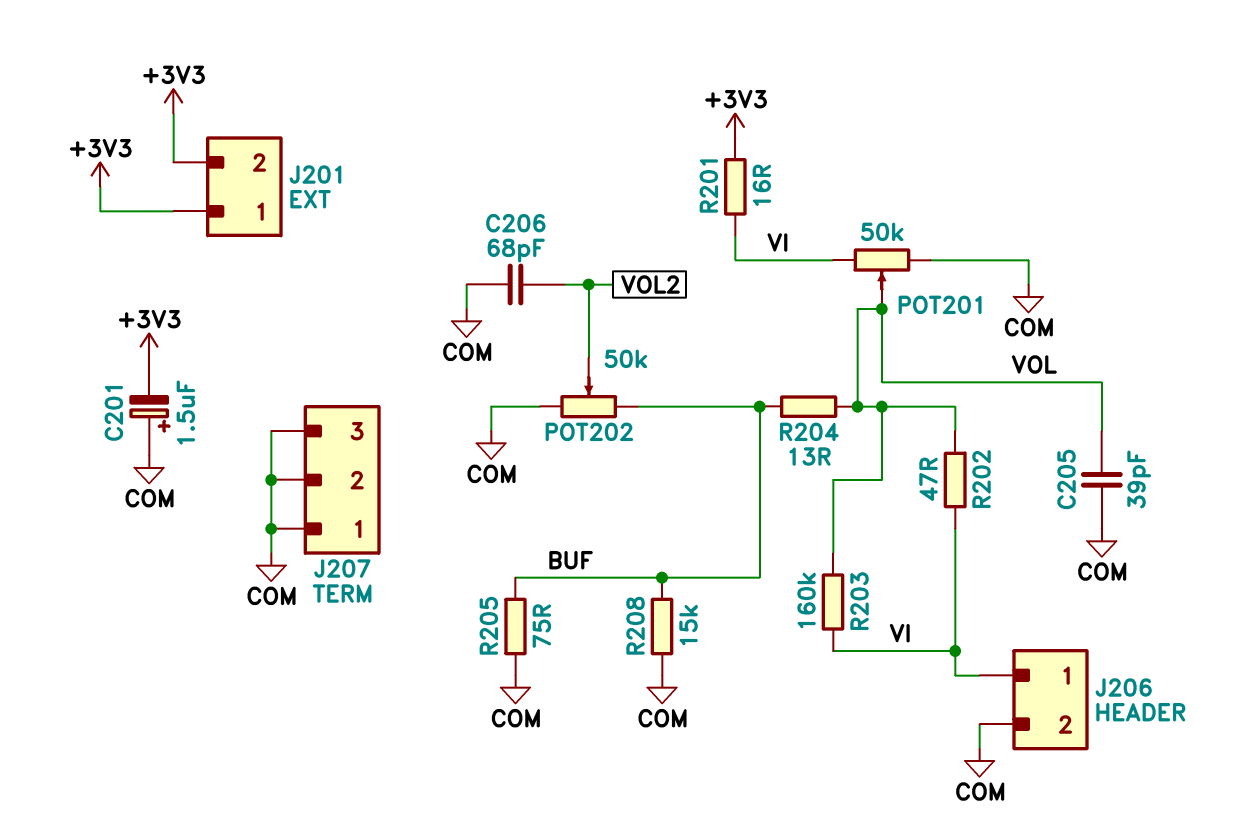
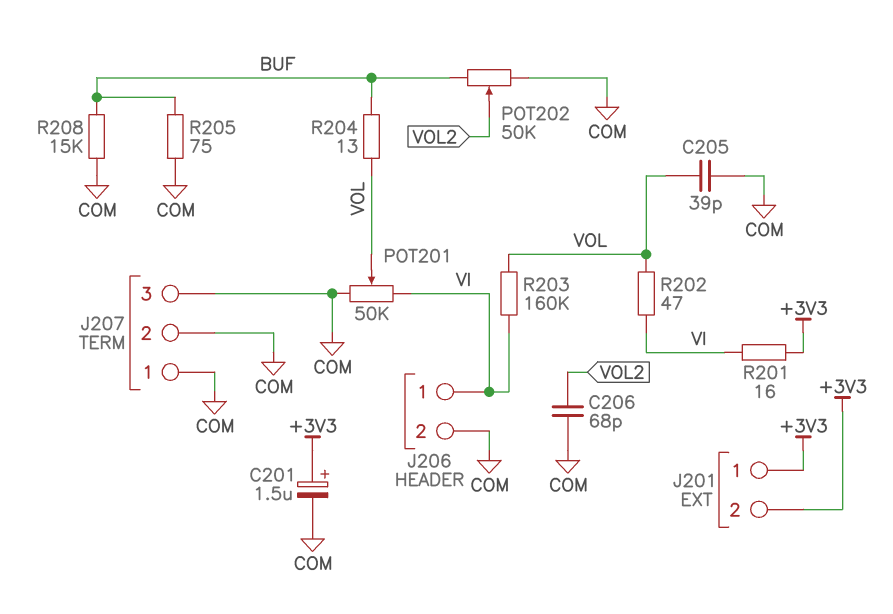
C201: 1.5uF (plus COM, minus +3V3) -> 1.5uF (plus +3V3, minus COM)

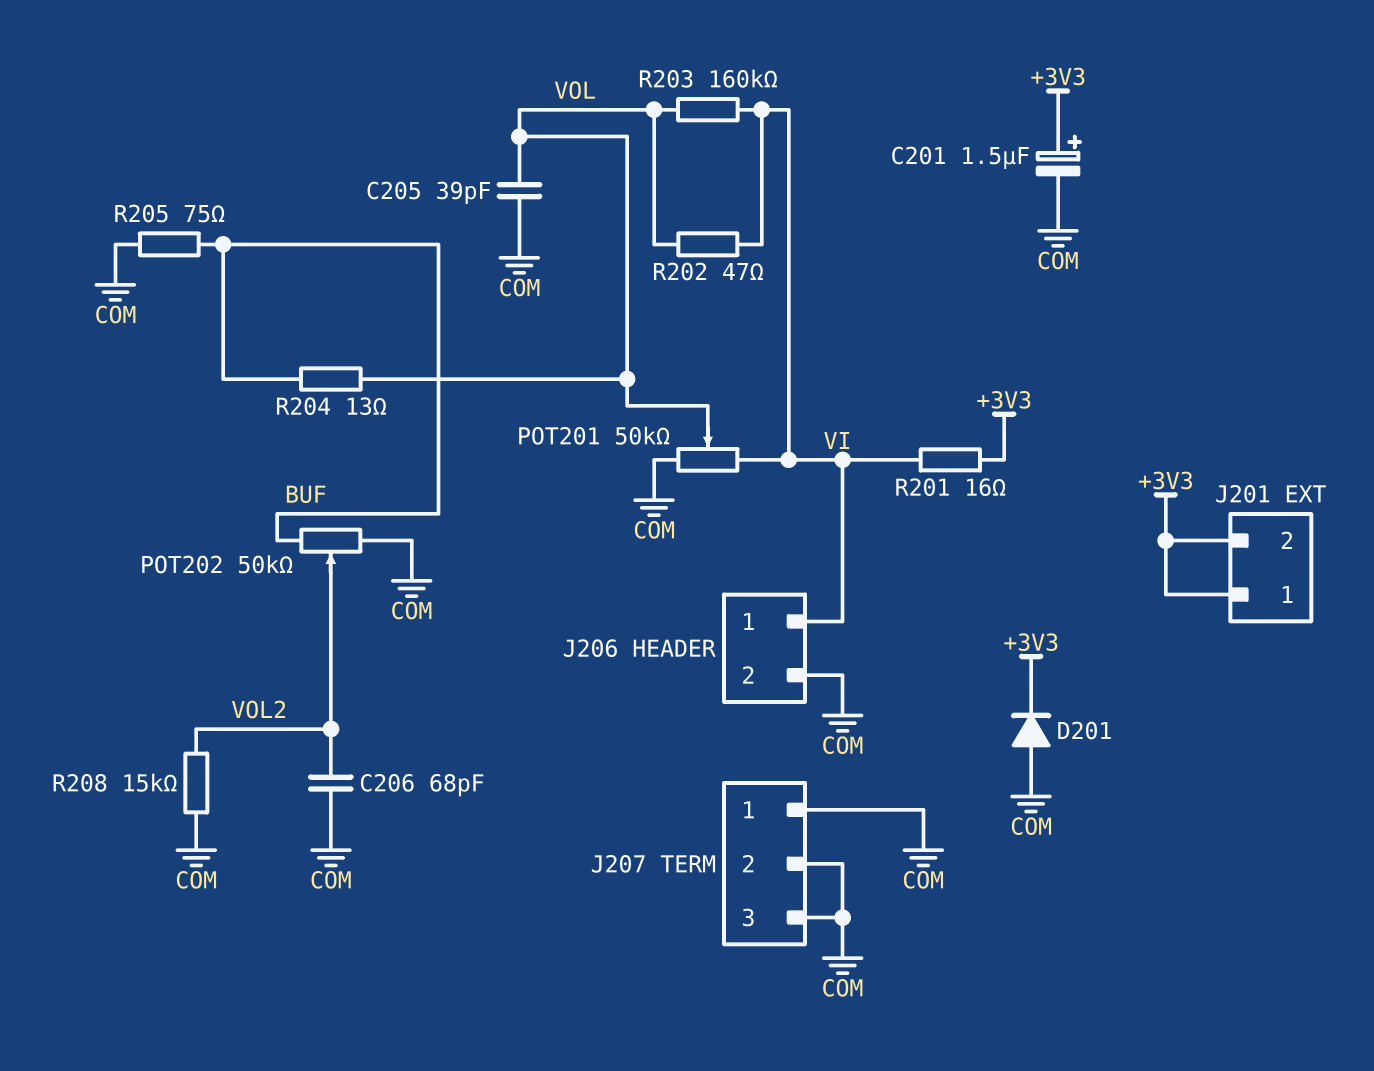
D201: none -> diode (A COM, K +3V3)
R208: 15k (BUF, COM) -> 15k (COM, VOL2)

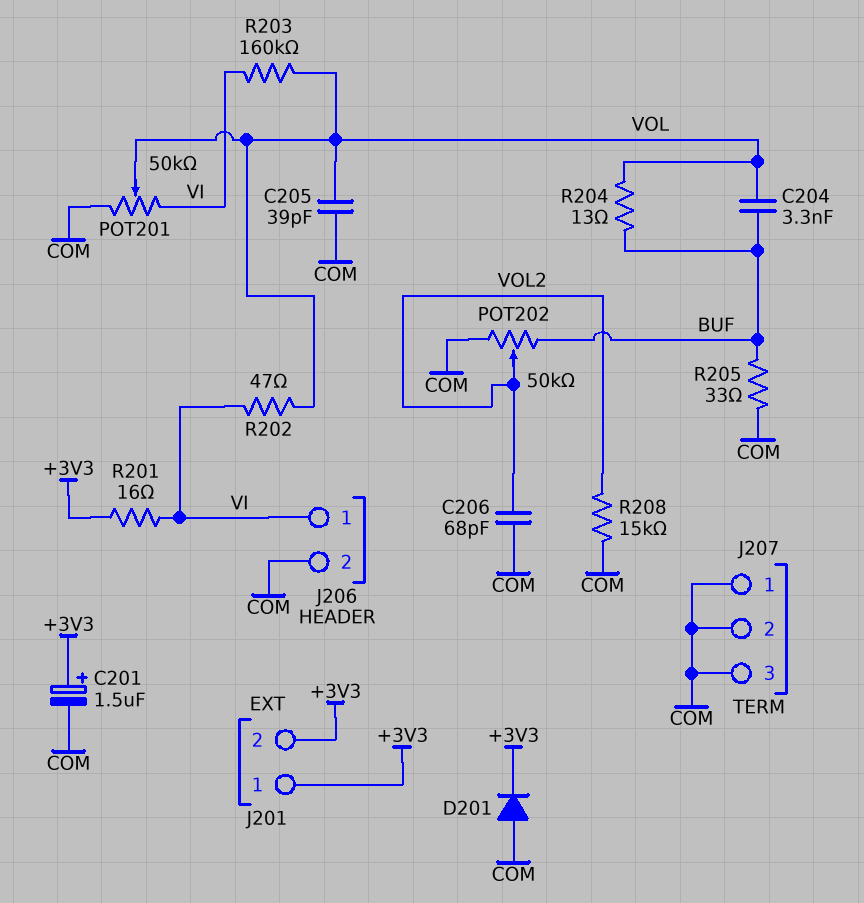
C204: none -> 3.3nF (BUF, VOL)
R205: 75 (BUF, COM) -> 33 (BUF, COM)

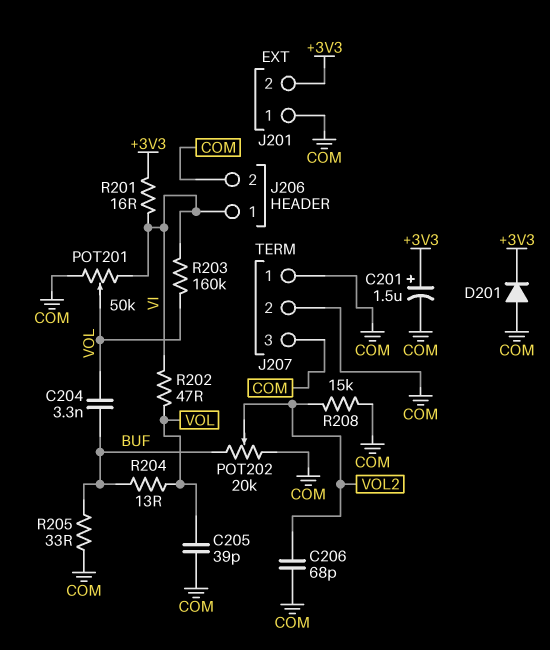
J201 pin 1: +3V3 -> COM
POT202: 50k (BUF, COM, wiper VOL2) -> 20k (BUF, COM, wiper VOL2)

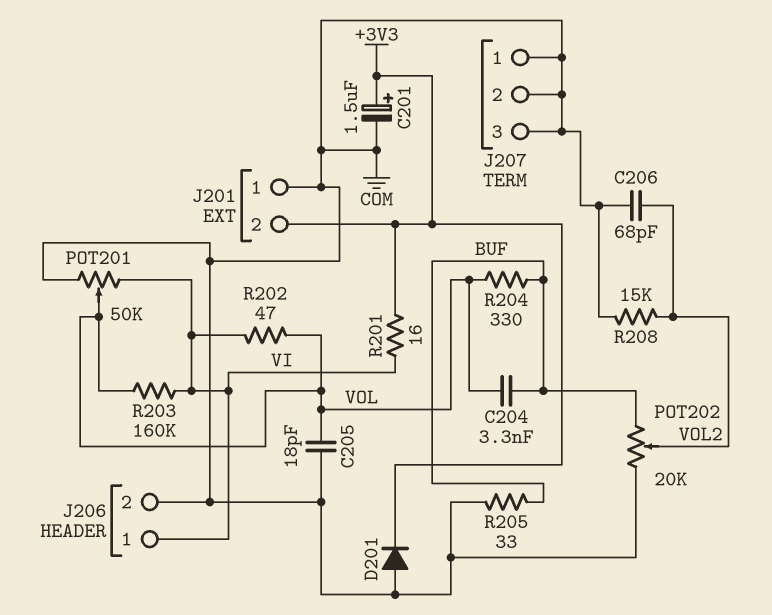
C205: 39pF (COM, VOL) -> 18pF (COM, VOL)
R204: 13 (BUF, VOL) -> 330 (BUF, VOL)

